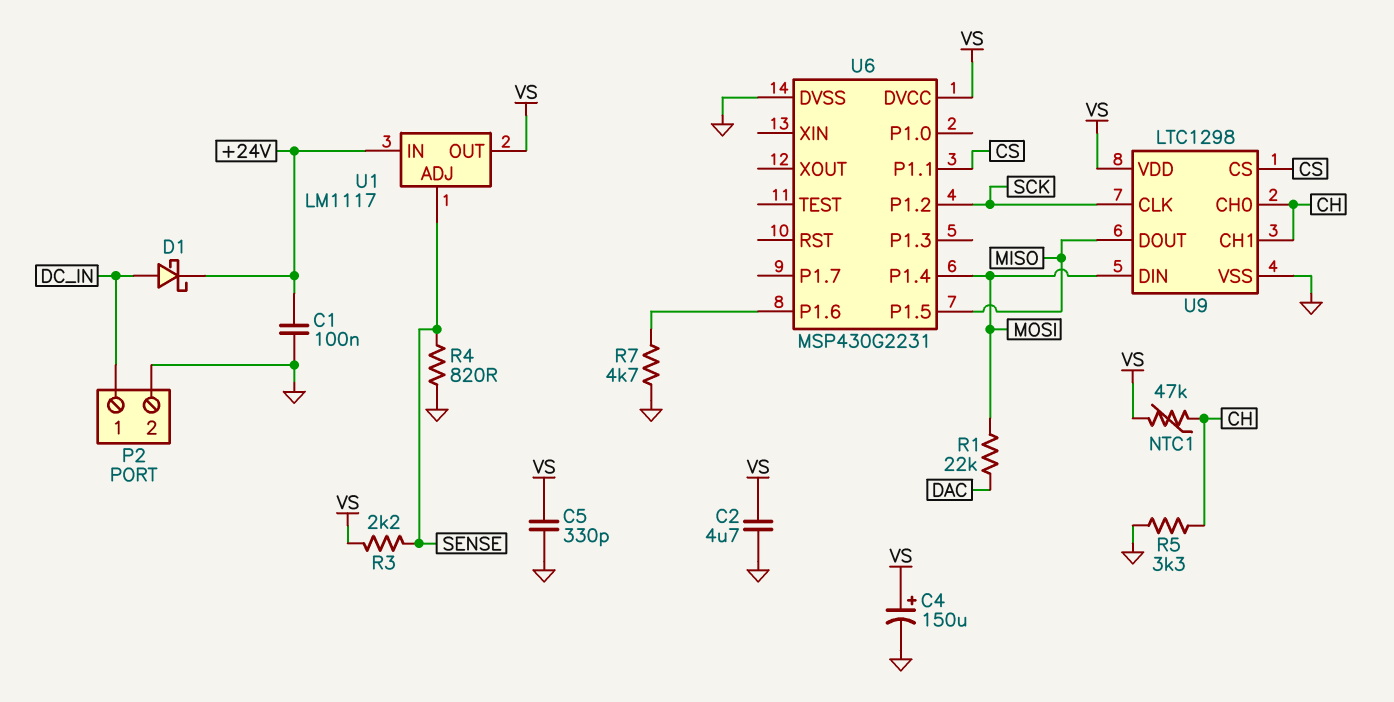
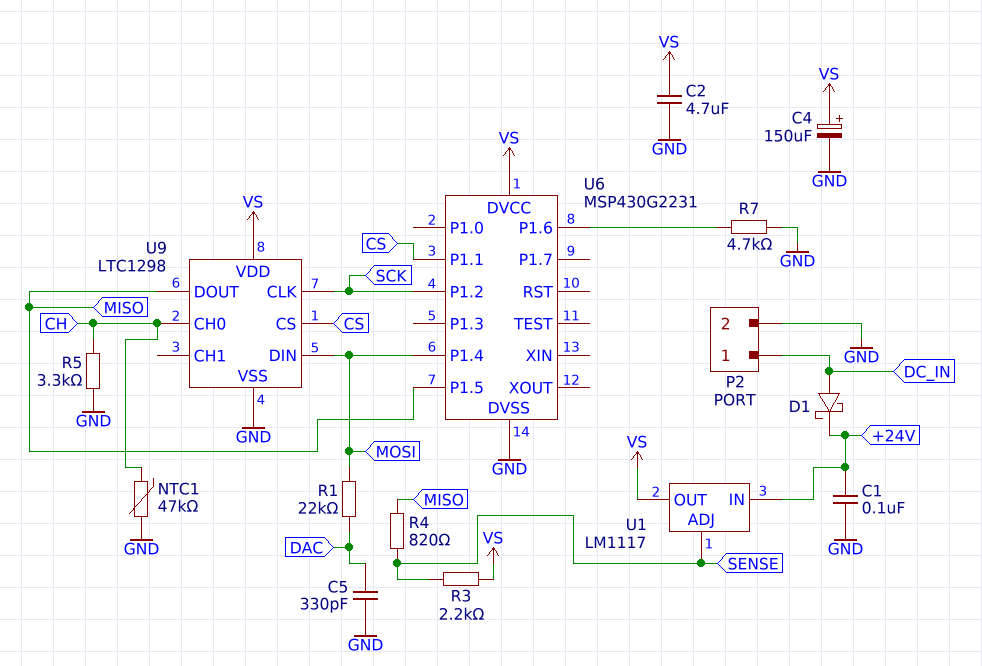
C5: 330pF (GND, VS) -> 330pF (DAC, GND)
NTC1: 47k (CH, VS) -> 47k (CH, GND)
R4: 820 (GND, SENSE) -> 820 (MISO, SENSE)
U9 pin CH1: CH -> none

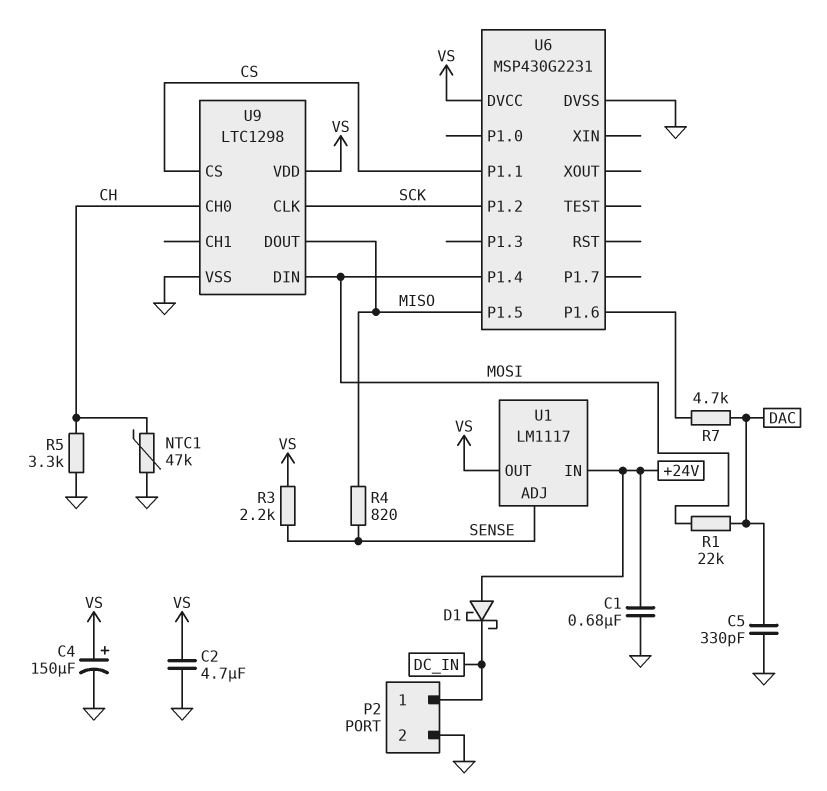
C1: 100nF (+24V, GND) -> 680nF (+24V, GND)
D1: schottky (A DC_IN, K +24V) -> schottky (A +24V, K DC_IN)
R7: 4.7k (GND, U6/P1.6) -> 4.7k (DAC, U6/P1.6)

